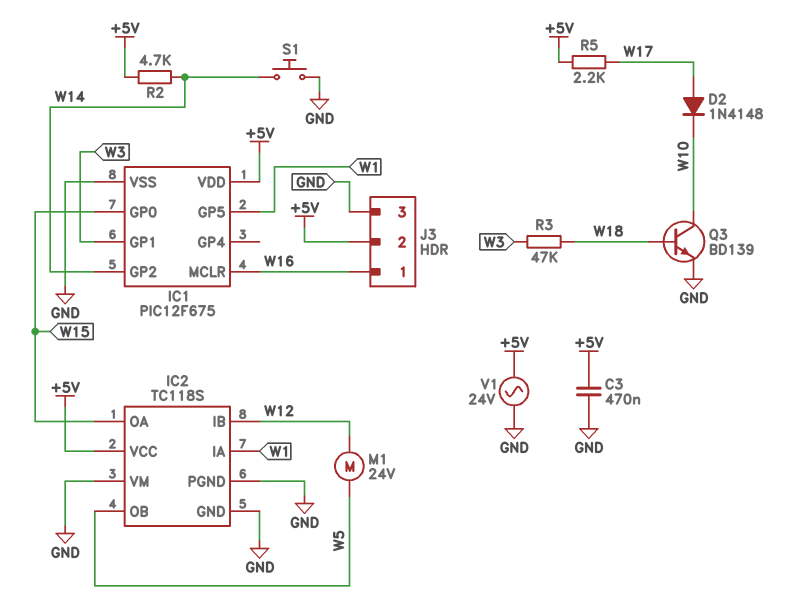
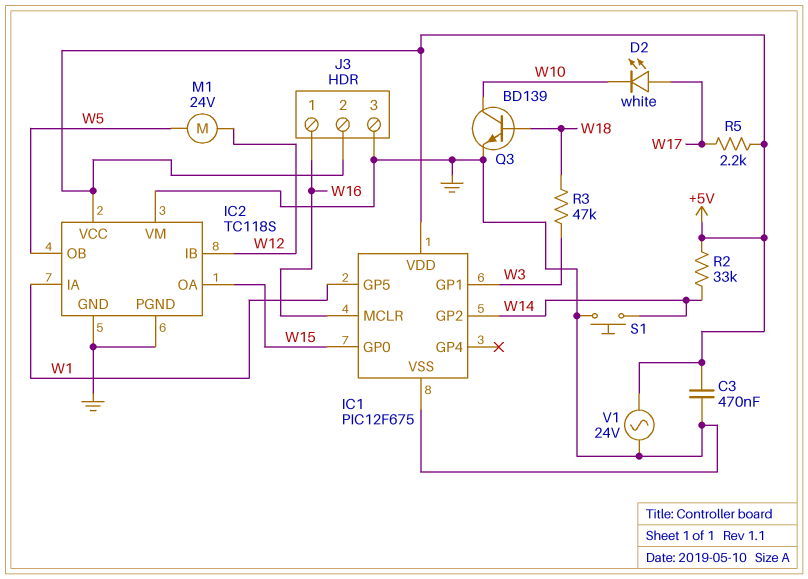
D2: diode 1N4148 (A W17, K W10) -> LED white (A W17, K W10)
R2: 4.7k (+5V, W14) -> 33k (+5V, W14)

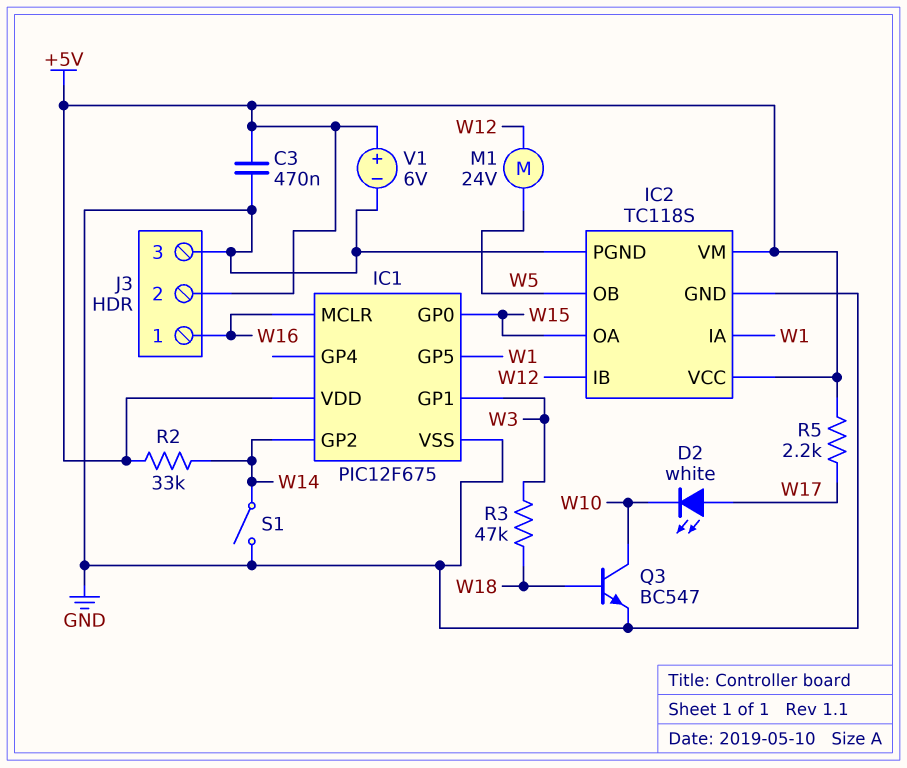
IC2 pin VM: GND -> +5V
Q3: NPN BD139 (B W18, C W10, E GND) -> NPN BC547 (B W18, C W10, E GND)
S1: button (GND, W14) -> switch (GND, W14)
V1: AC 24V (+5V, GND) -> 6V (plus +5V, minus GND)

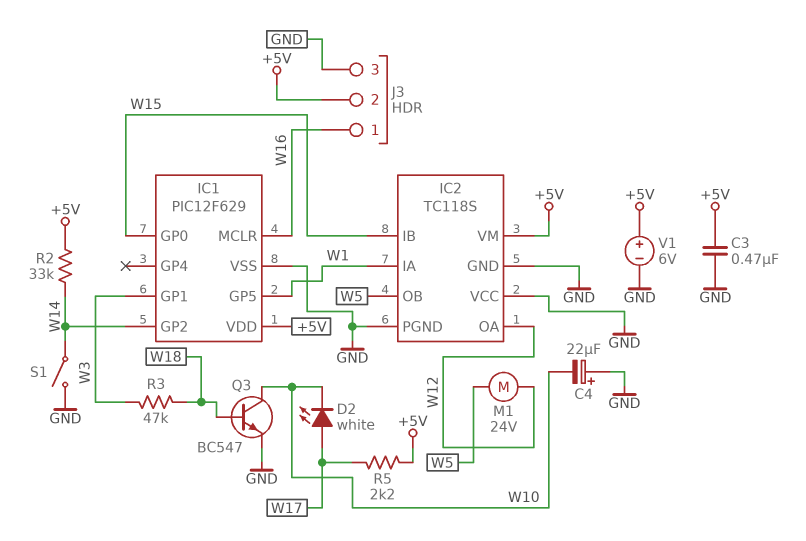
C4: none -> 22uF (plus GND, minus W10)
IC1: PIC12F675 -> PIC12F629
IC2 pin IB: W12 -> W15
IC2 pin OA: W15 -> W12
IC2 pin VCC: +5V -> GND

